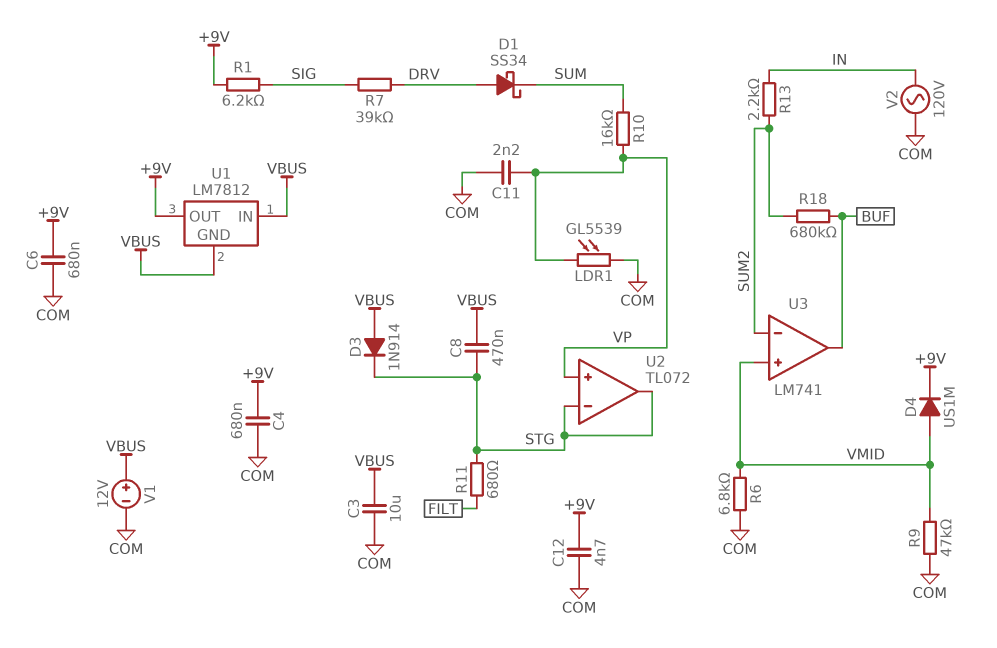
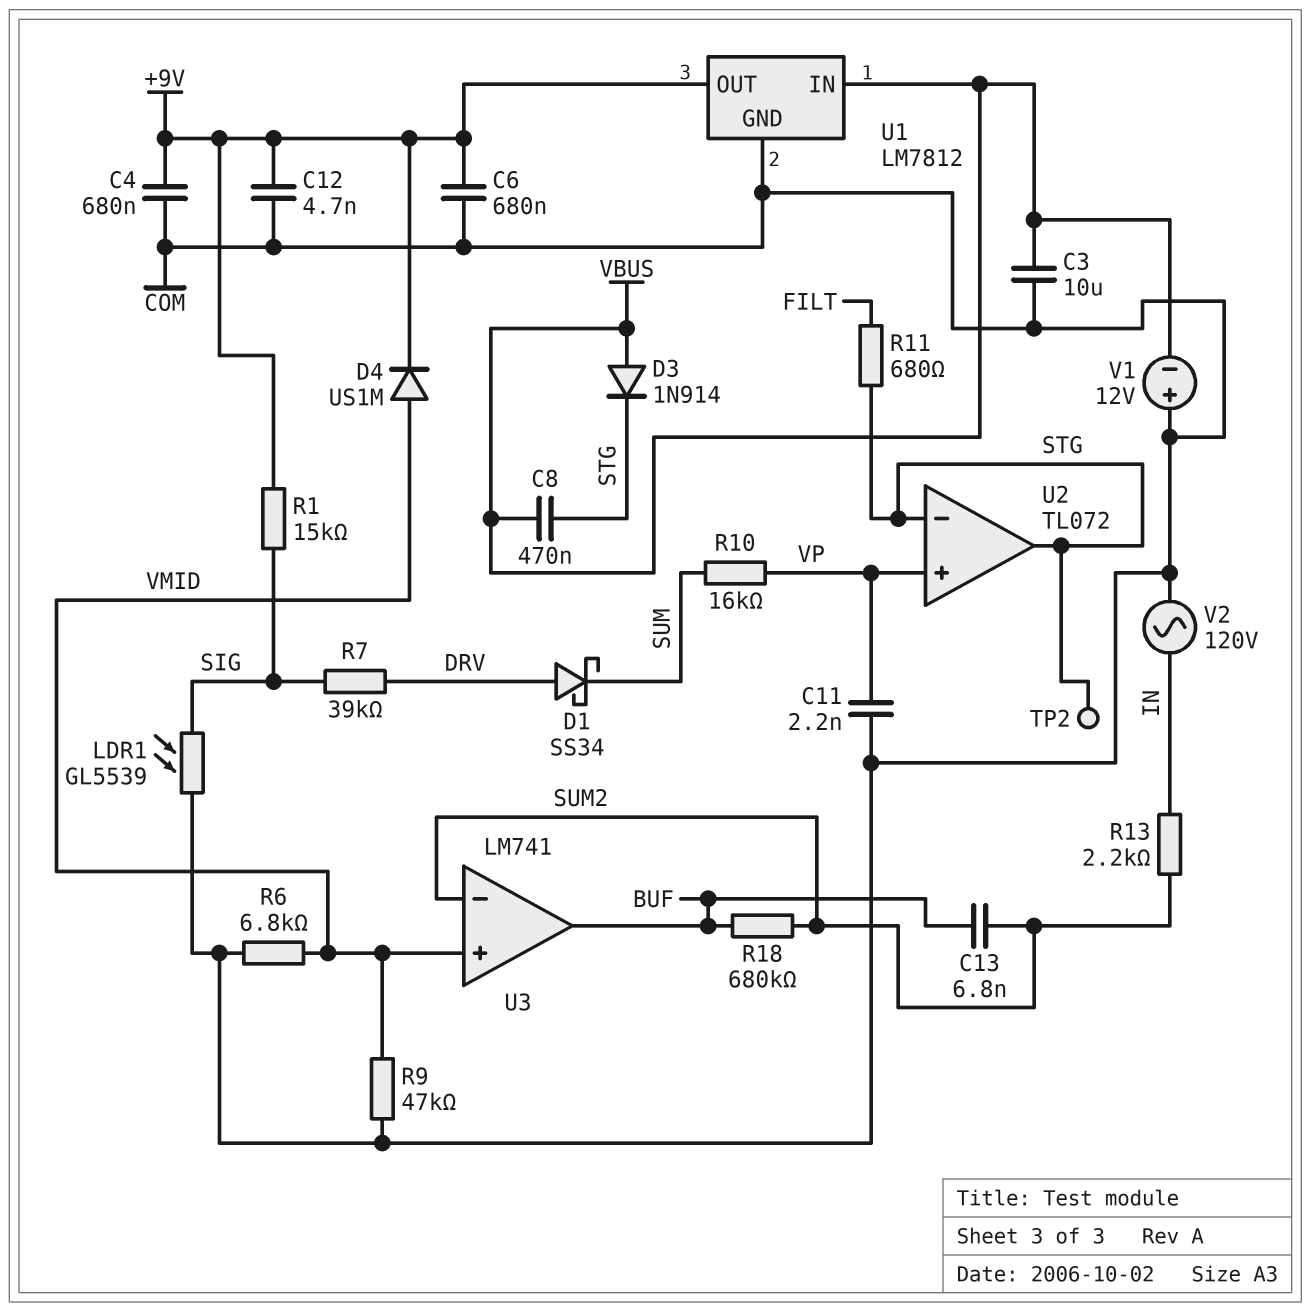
C13: none -> 6.8nF (BUF, SUM2)
LDR1: GL5539 (COM, VP) -> GL5539 (COM, SIG)
R1: 6.2k (+9V, SIG) -> 15k (+9V, SIG)
TP2: none -> test point (STG)
U1 pin GND: VBUS -> COM
V1: 12V (plus VBUS, minus COM) -> 12V (plus COM, minus VBUS)

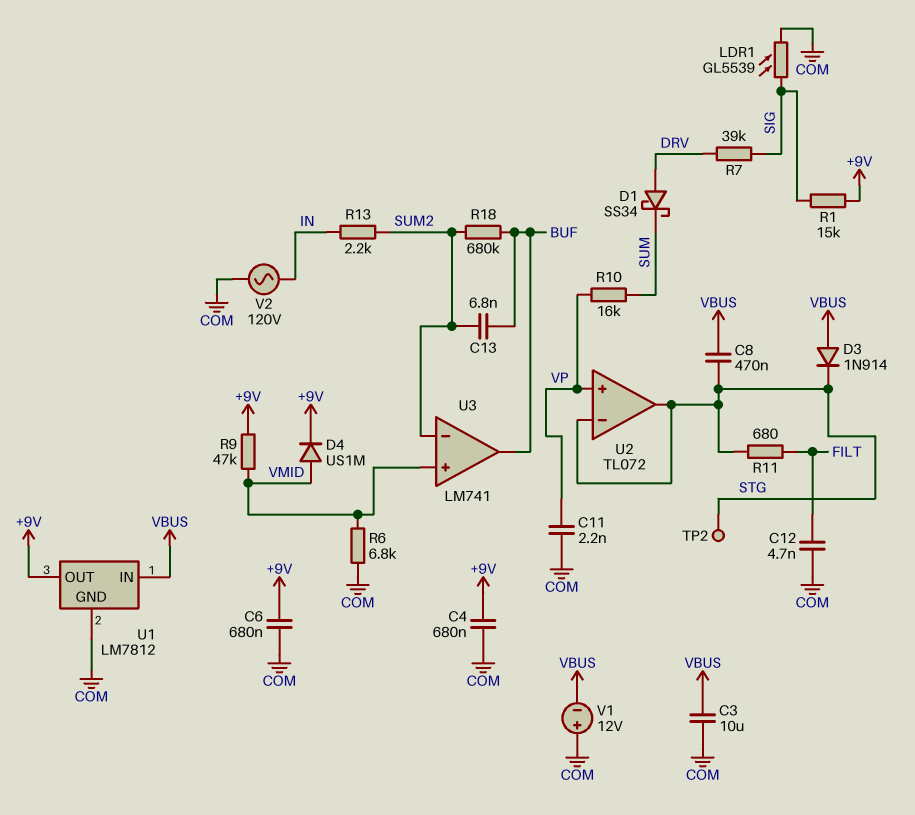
C12: 4.7nF (+9V, COM) -> 4.7nF (COM, FILT)
R9: 47k (COM, VMID) -> 47k (+9V, VMID)

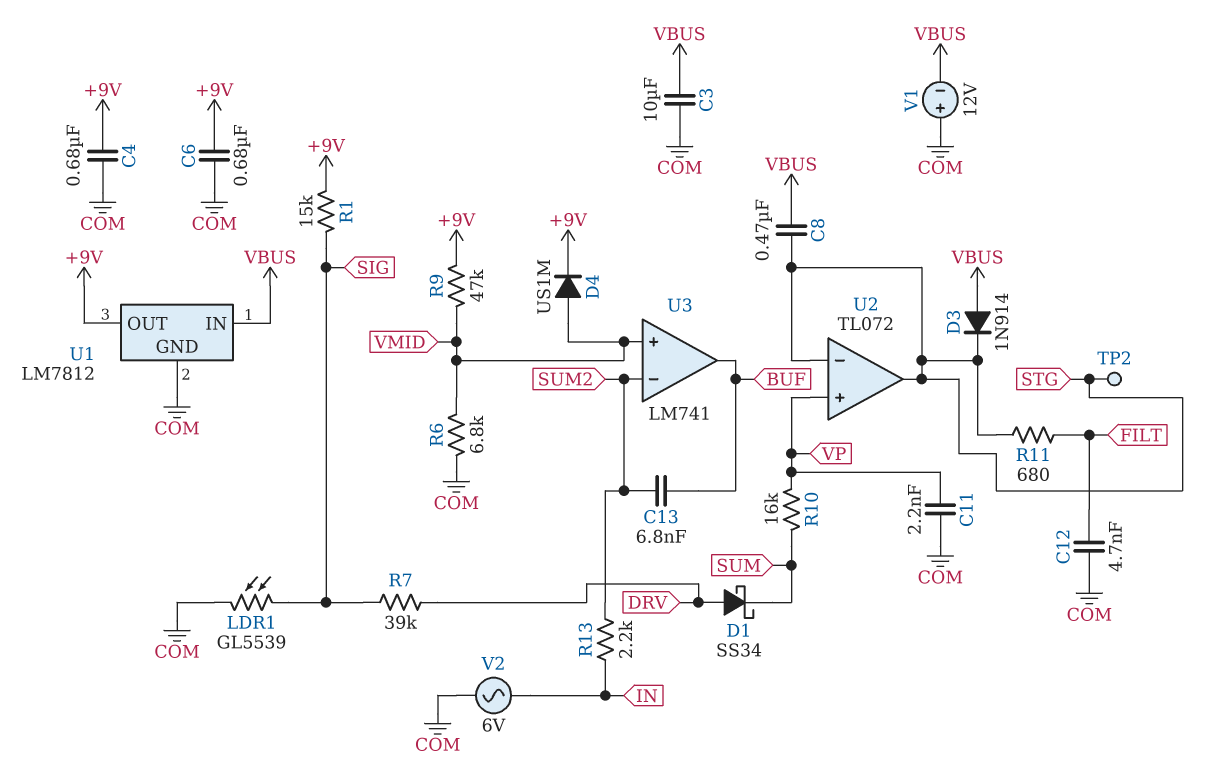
R18: 680k (BUF, SUM2) -> none
V2: AC 120V (COM, IN) -> AC 6V (COM, IN)

